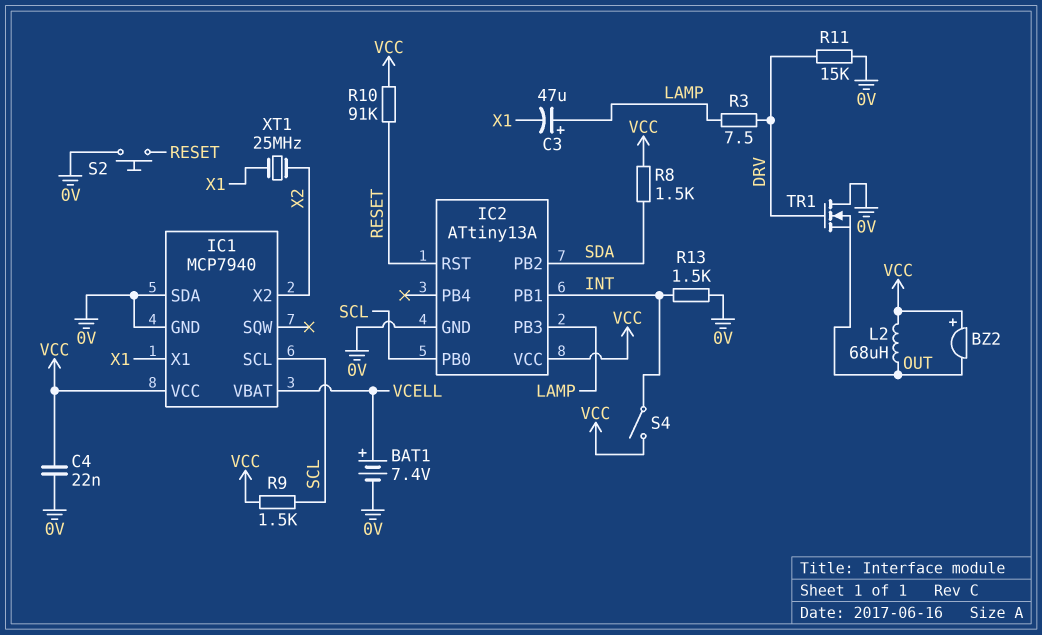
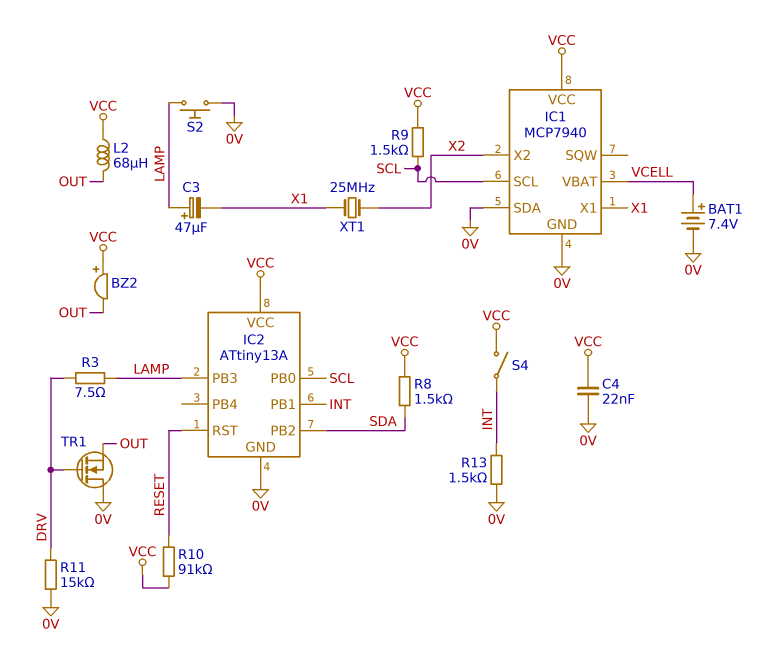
S2: button (0V, RESET) -> button (0V, LAMP)

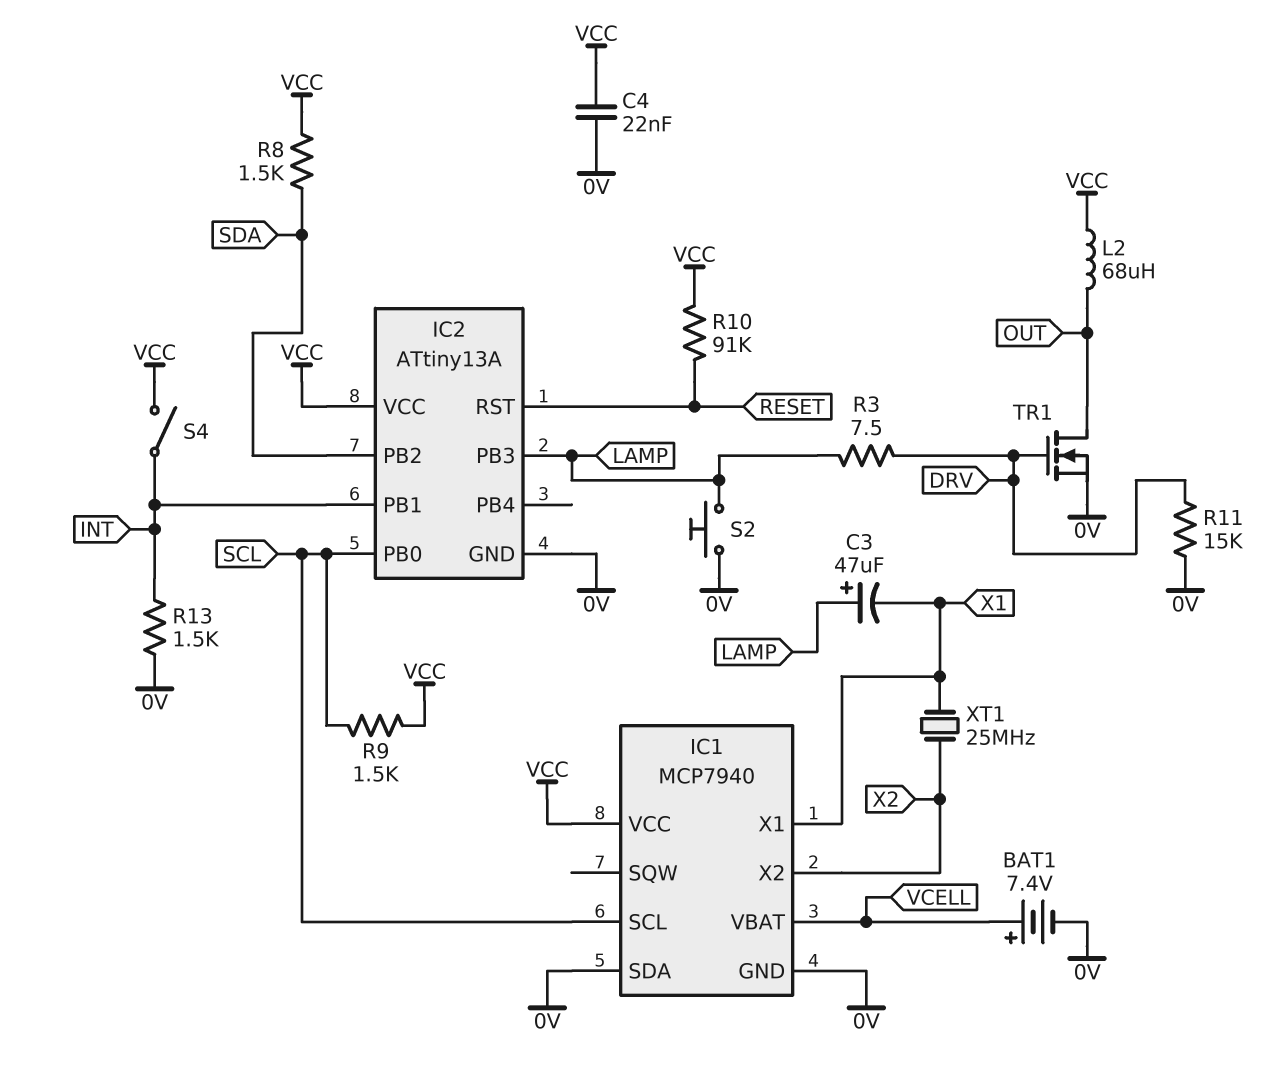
BZ2: buzzer (plus VCC, minus OUT) -> none
TR1: NMOS (G DRV, D 0V, S OUT) -> NMOS (G DRV, D OUT, S 0V)

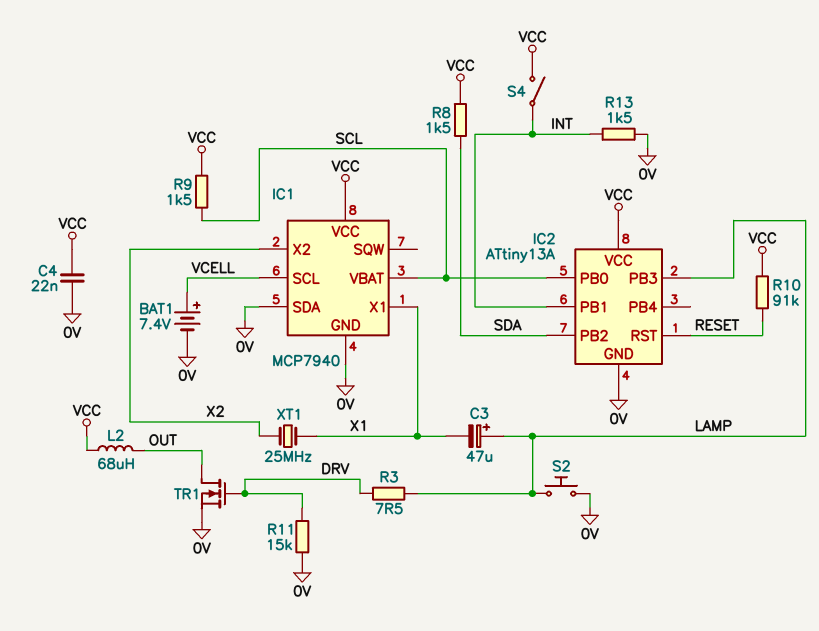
IC1 pin SCL: SCL -> VCELL
IC1 pin VBAT: VCELL -> SCL

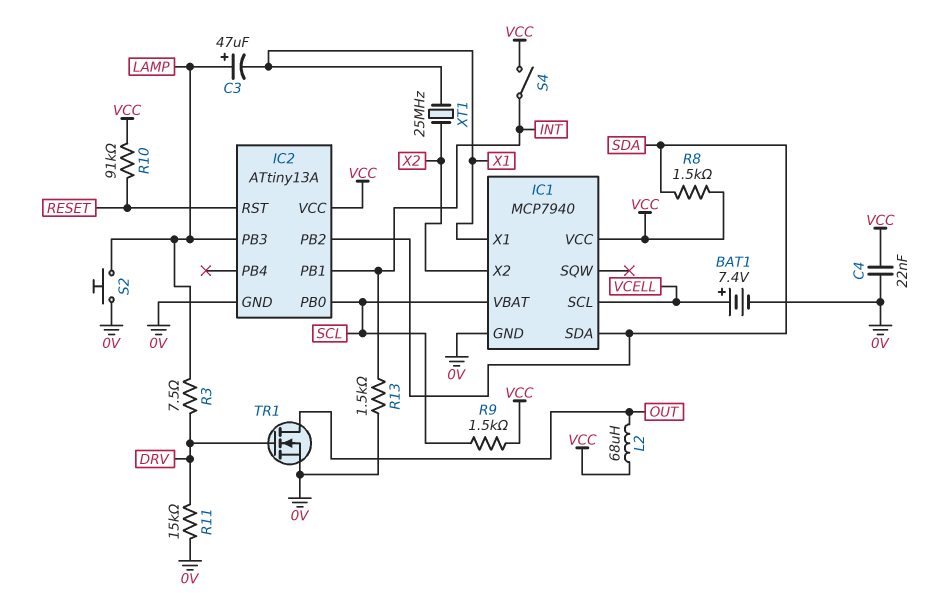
IC1 pin SDA: 0V -> SDA

